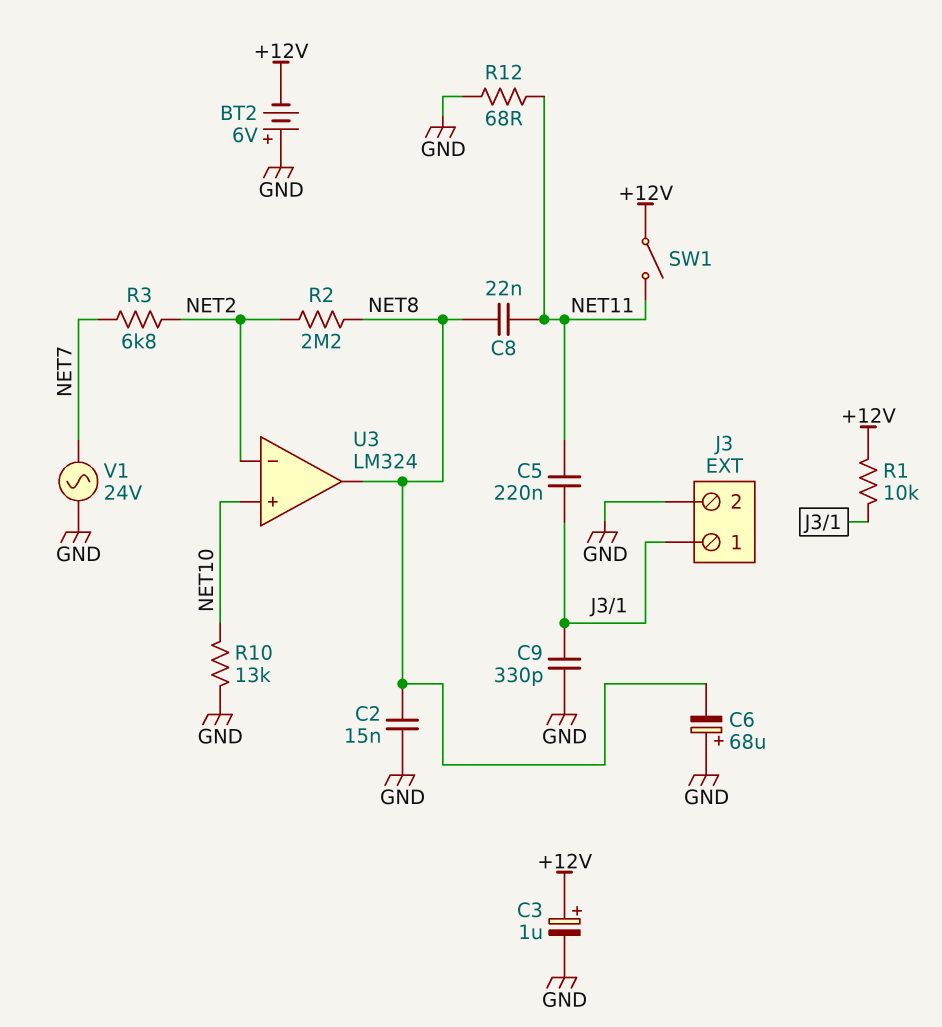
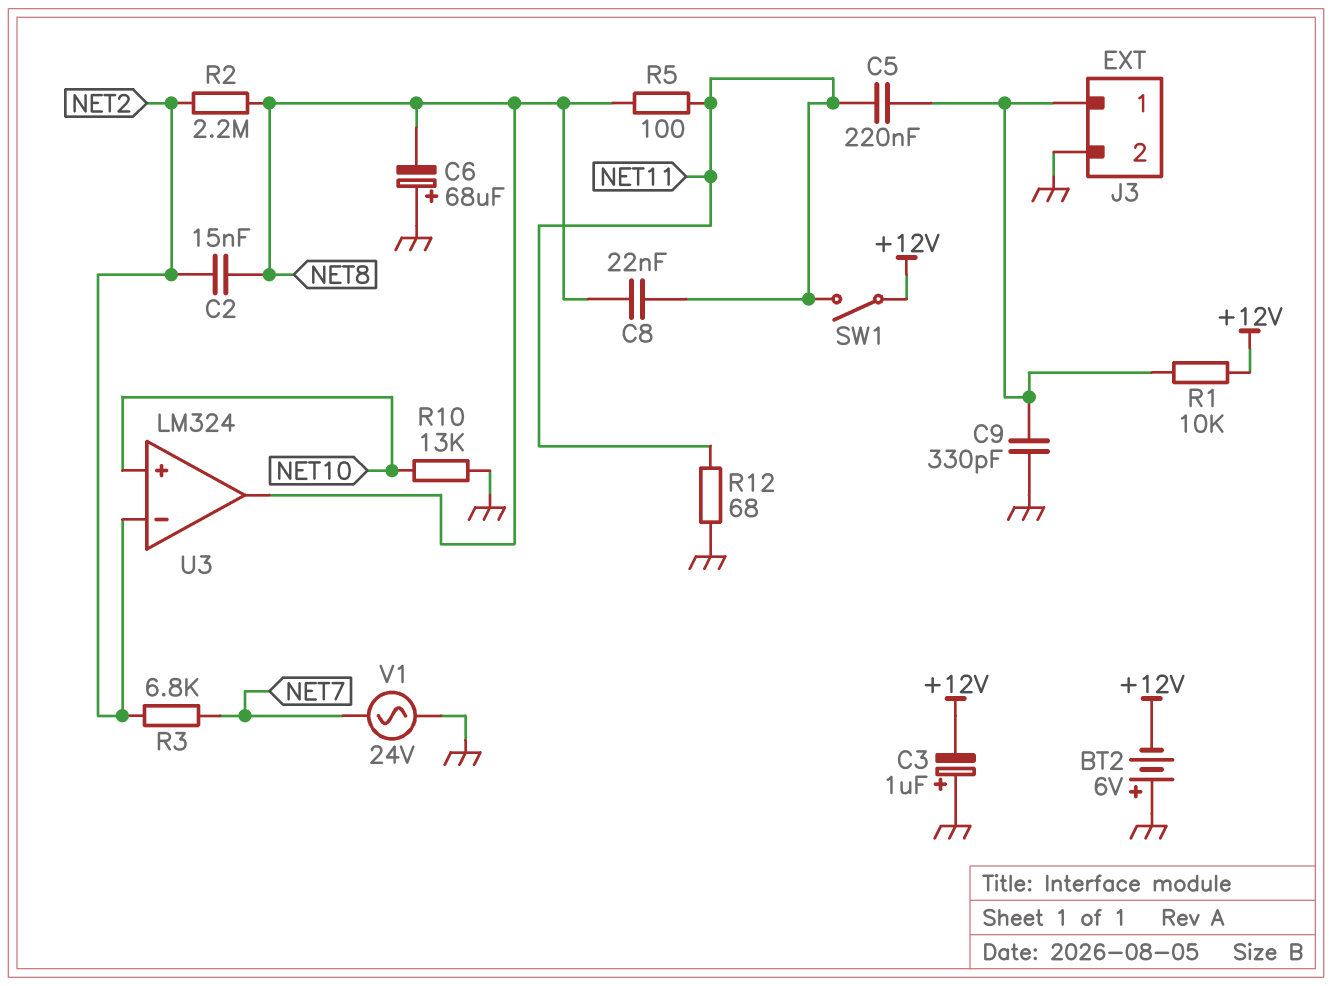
C2: 15nF (GND, NET8) -> 15nF (NET2, NET8)
C3: 1uF (plus +12V, minus GND) -> 1uF (plus GND, minus +12V)
R5: none -> 100 (NET8, NET11)

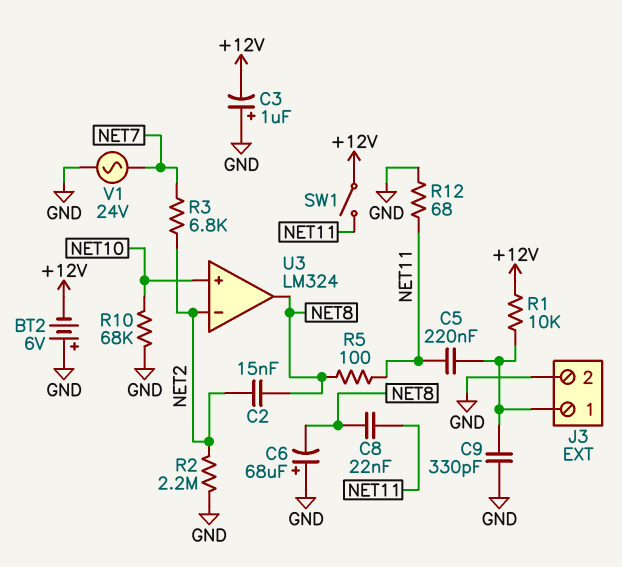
R2: 2.2M (NET2, NET8) -> 2.2M (GND, NET2)
R10: 13k (GND, NET10) -> 68k (GND, NET10)

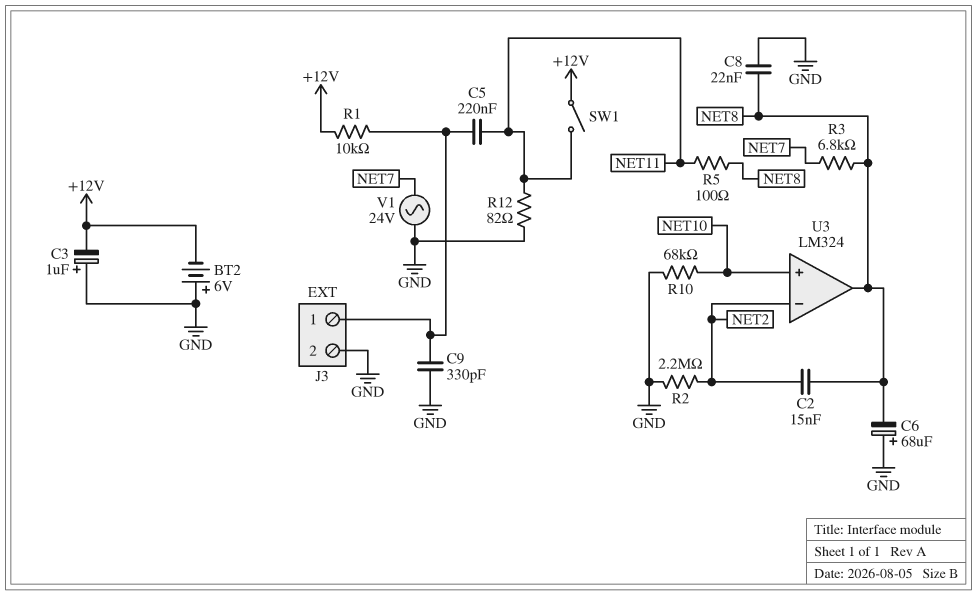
C8: 22nF (NET8, NET11) -> 22nF (GND, NET8)
R3: 6.8k (NET2, NET7) -> 6.8k (NET7, NET8)
R12: 68 (GND, NET11) -> 82 (GND, NET11)

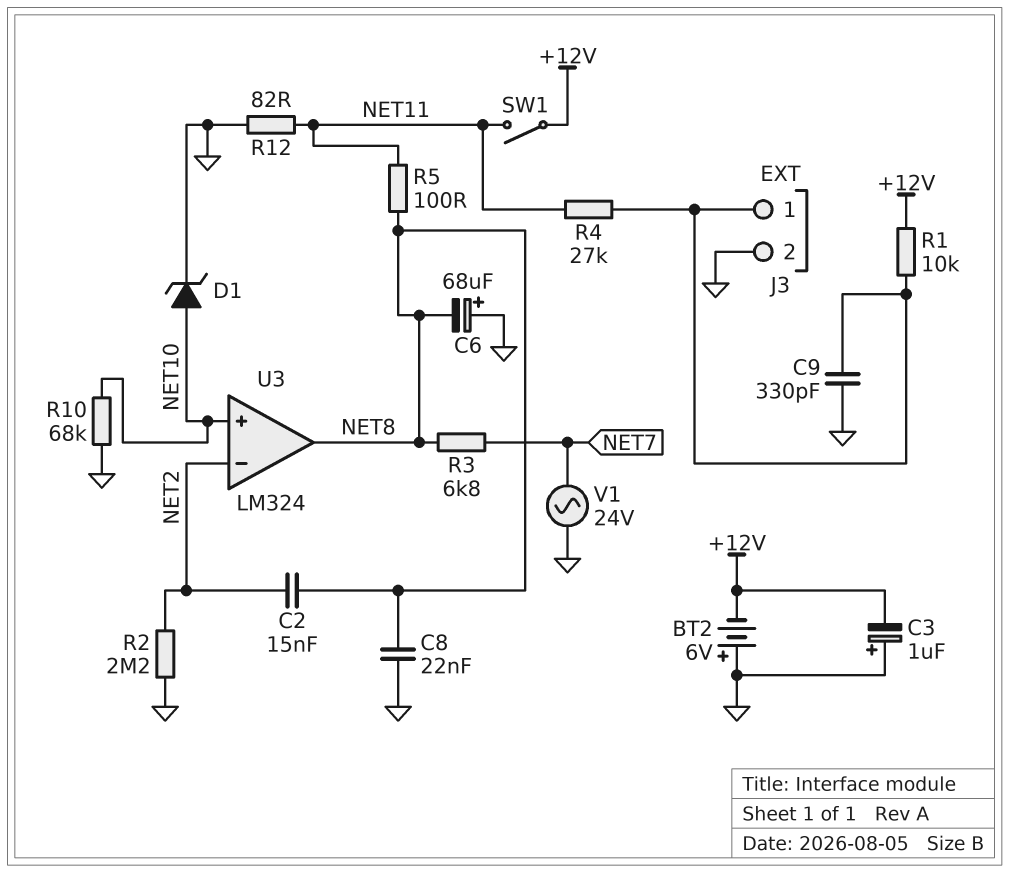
C5: 220nF (J3/1, NET11) -> none
D1: none -> zener (A NET10, K GND)
R4: none -> 27k (J3/1, NET11)

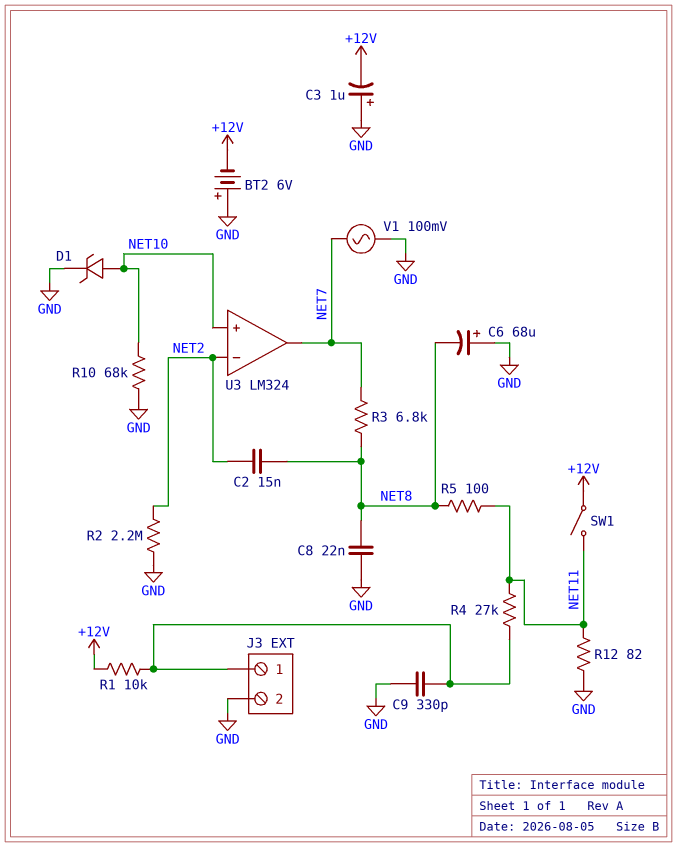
U3 pin out: NET8 -> NET7
V1: AC 24V (GND, NET7) -> AC 100mV (GND, NET7)

